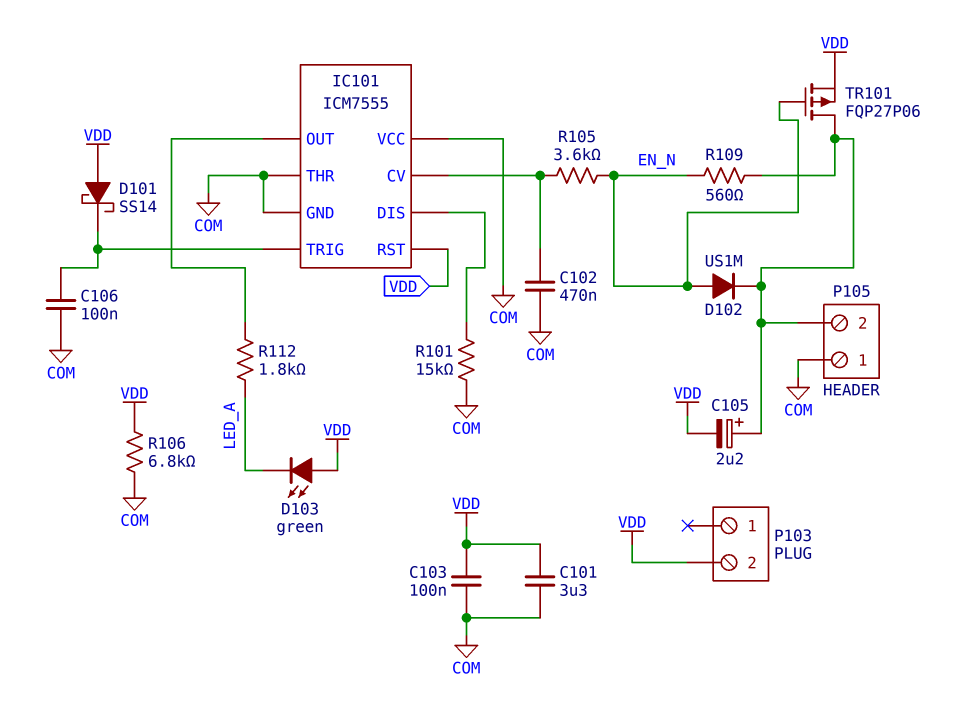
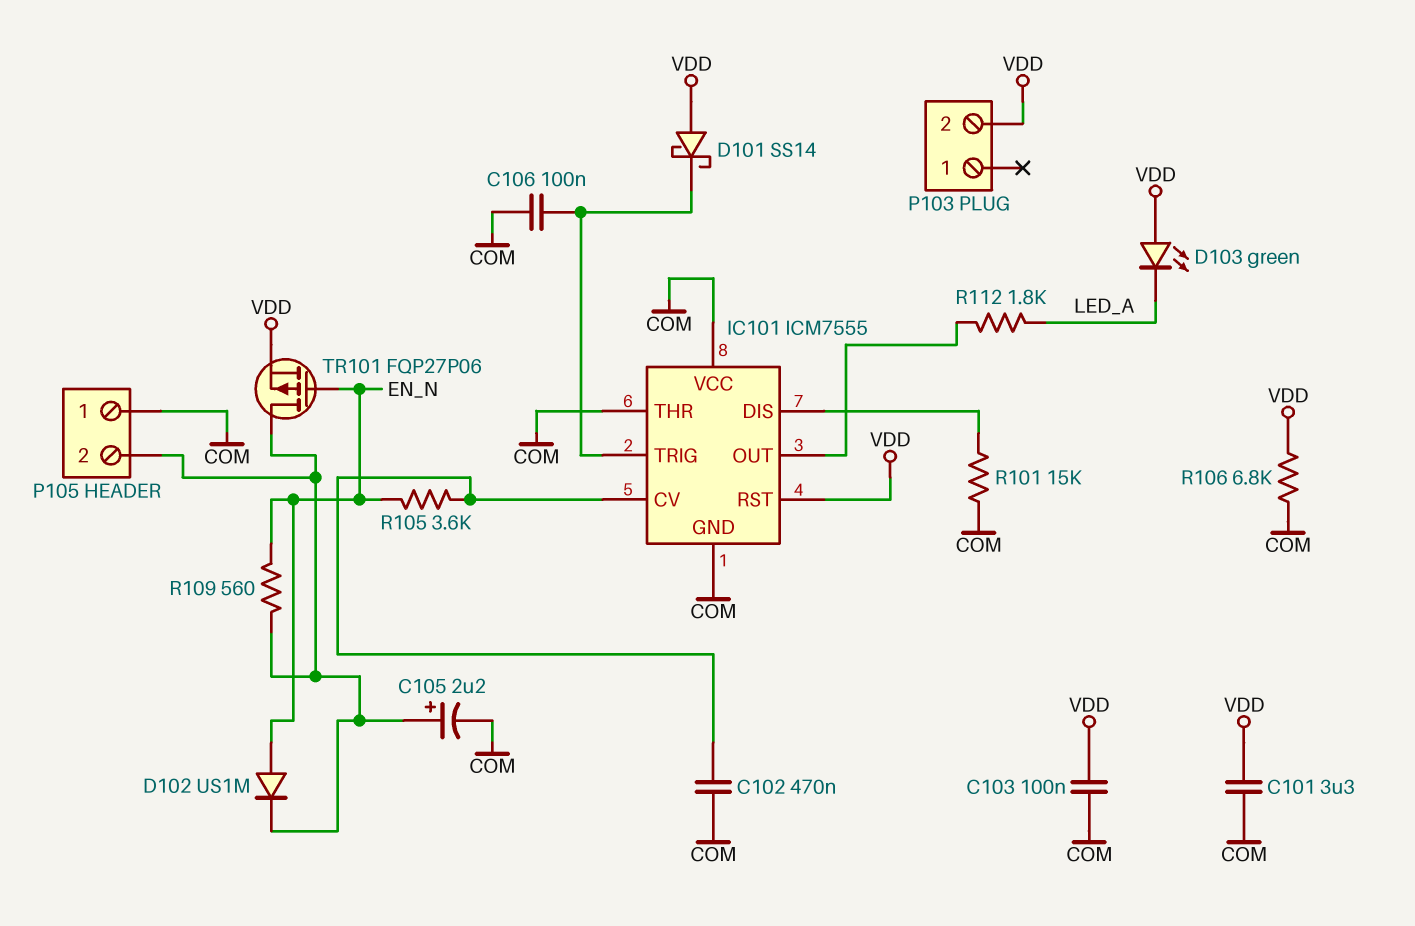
C105: 2.2uF (plus P105/2, minus VDD) -> 2.2uF (plus P105/2, minus COM)

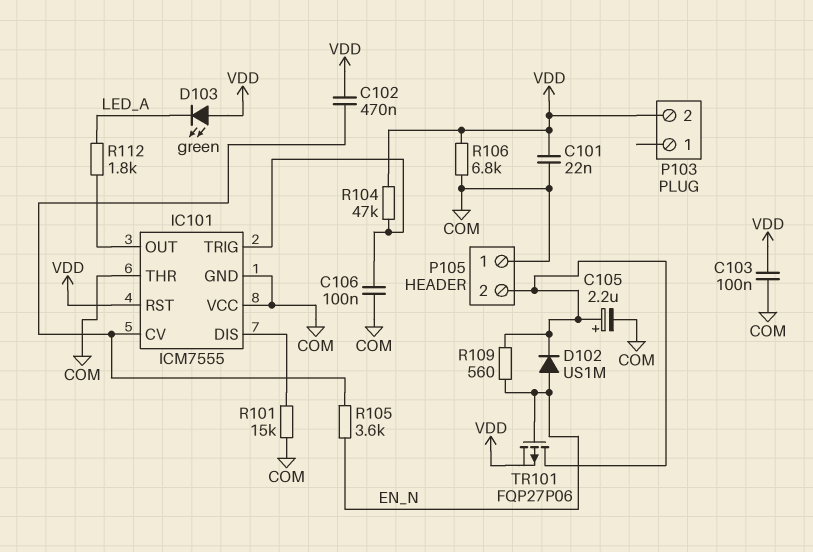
C101: 3.3uF (COM, VDD) -> 22nF (COM, VDD)
C102: 470nF (COM, IC101/CV) -> 470nF (IC101/CV, VDD)
D101: schottky SS14 (A VDD, K IC101/TRIG) -> none
R104: none -> 47k (IC101/TRIG, VDD)

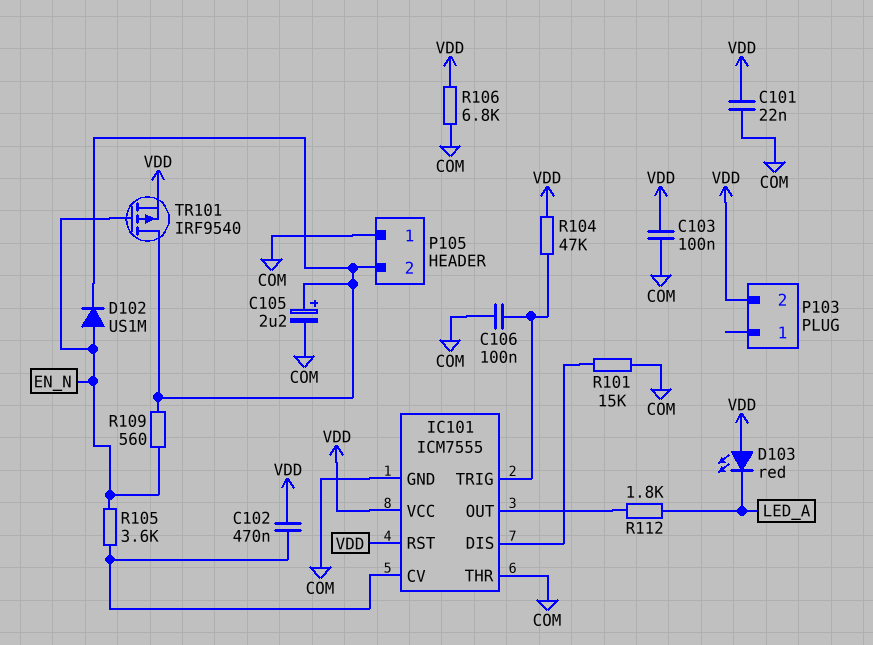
D103: LED green (A VDD, K LED_A) -> LED red (A VDD, K LED_A)
IC101 pin VCC: COM -> VDD
TR101: PMOS FQP27P06 (G EN_N, D P105/2, S VDD) -> PMOS IRF9540 (G EN_N, D P105/2, S VDD)

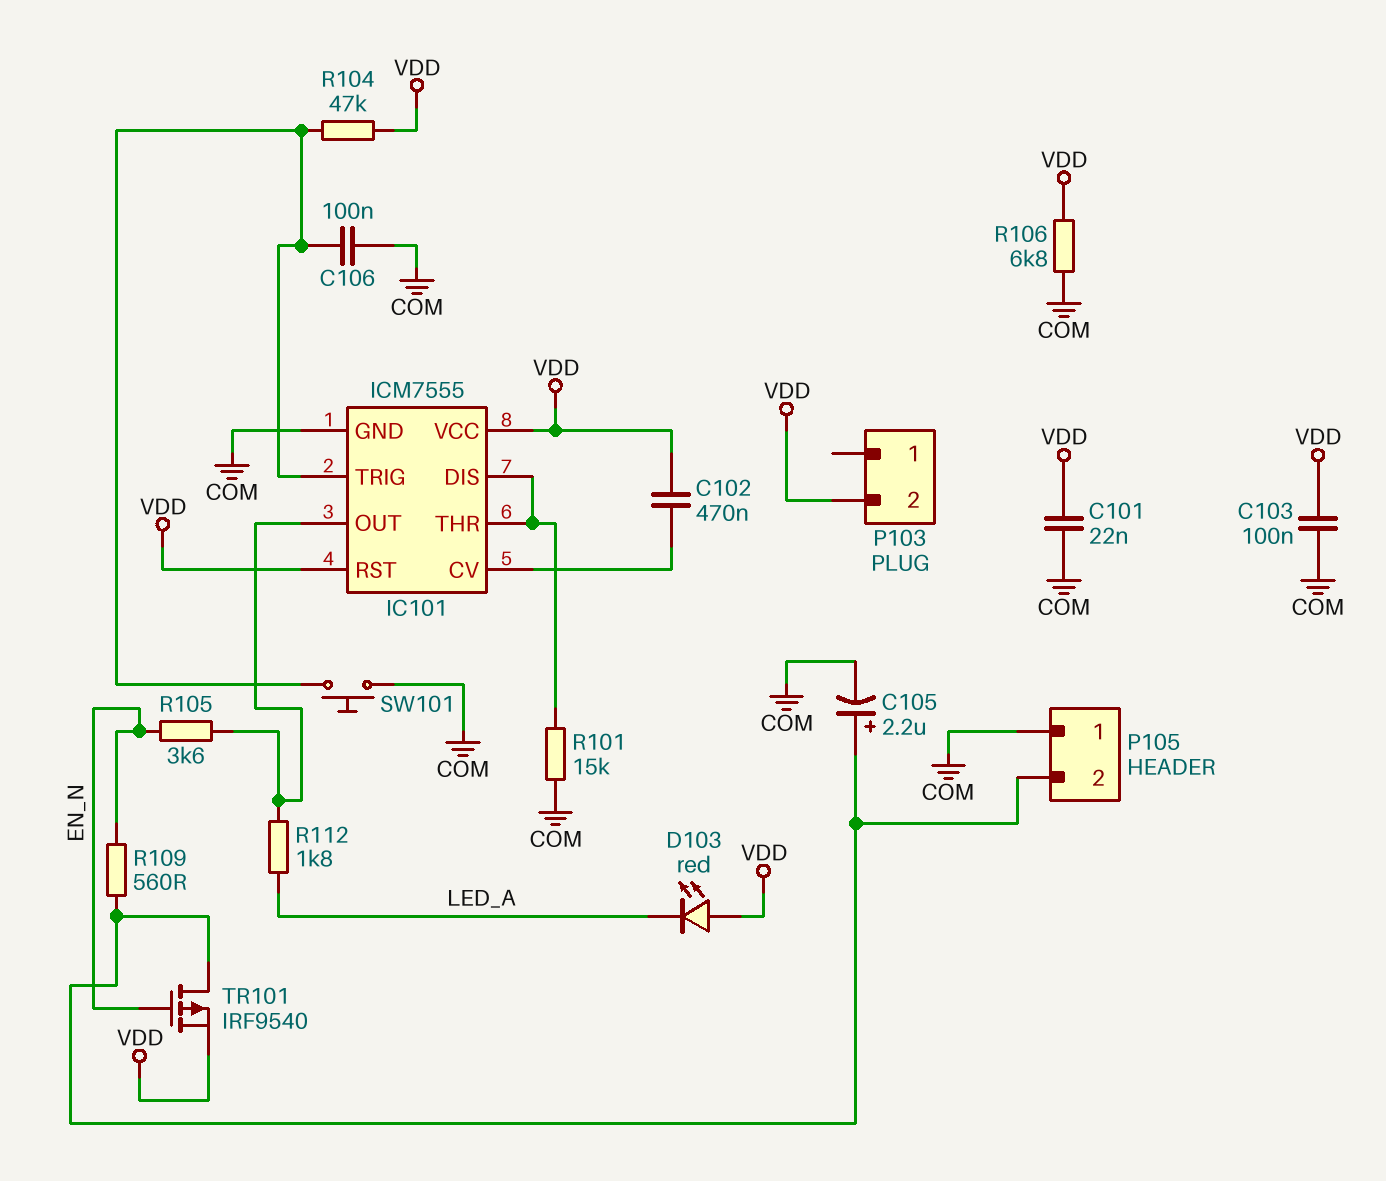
D102: diode US1M (A EN_N, K P105/2) -> none
IC101 pin THR: COM -> IC101/DIS
R105: 3.6k (EN_N, IC101/CV) -> 3.6k (EN_N, IC101/OUT)
SW101: none -> button (COM, IC101/TRIG)

